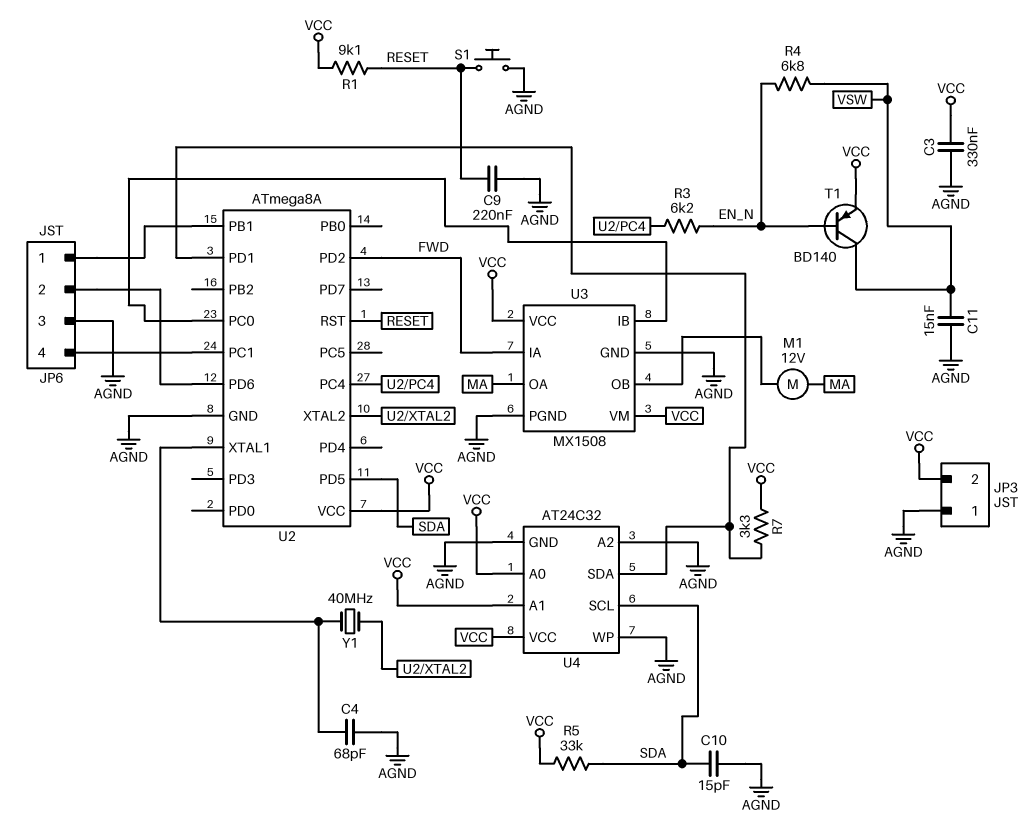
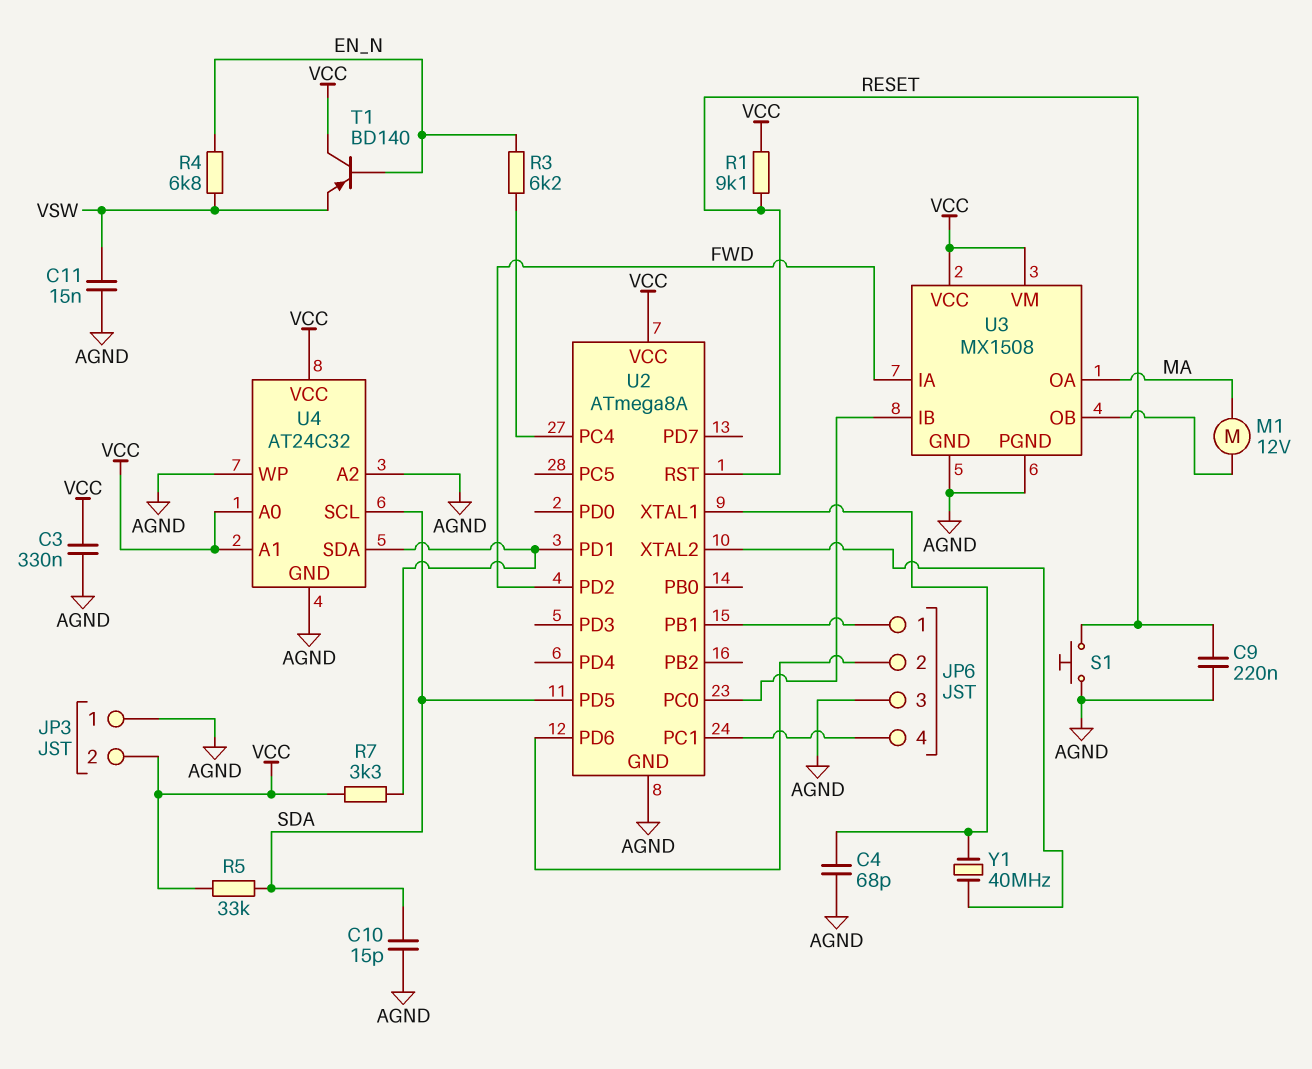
T1: PNP BD140 (B EN_N, C VSW, E VCC) -> PNP BD140 (B EN_N, C VCC, E VSW)

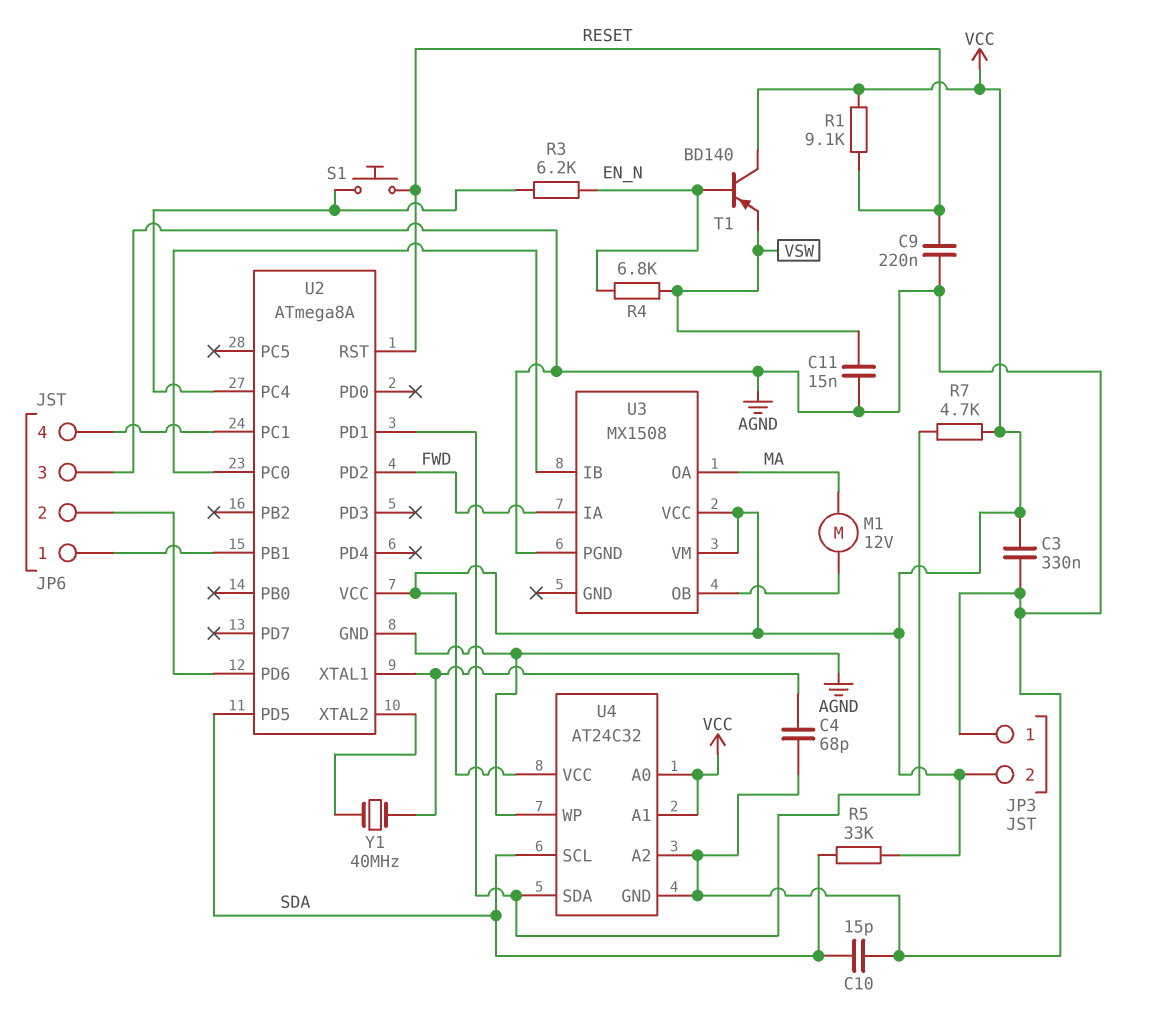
R7: 3.3k (U2/PD1, VCC) -> 4.7k (U2/PD1, VCC)
S1: button (AGND, RESET) -> button (RESET, U2/PC4)
U3 pin GND: AGND -> none

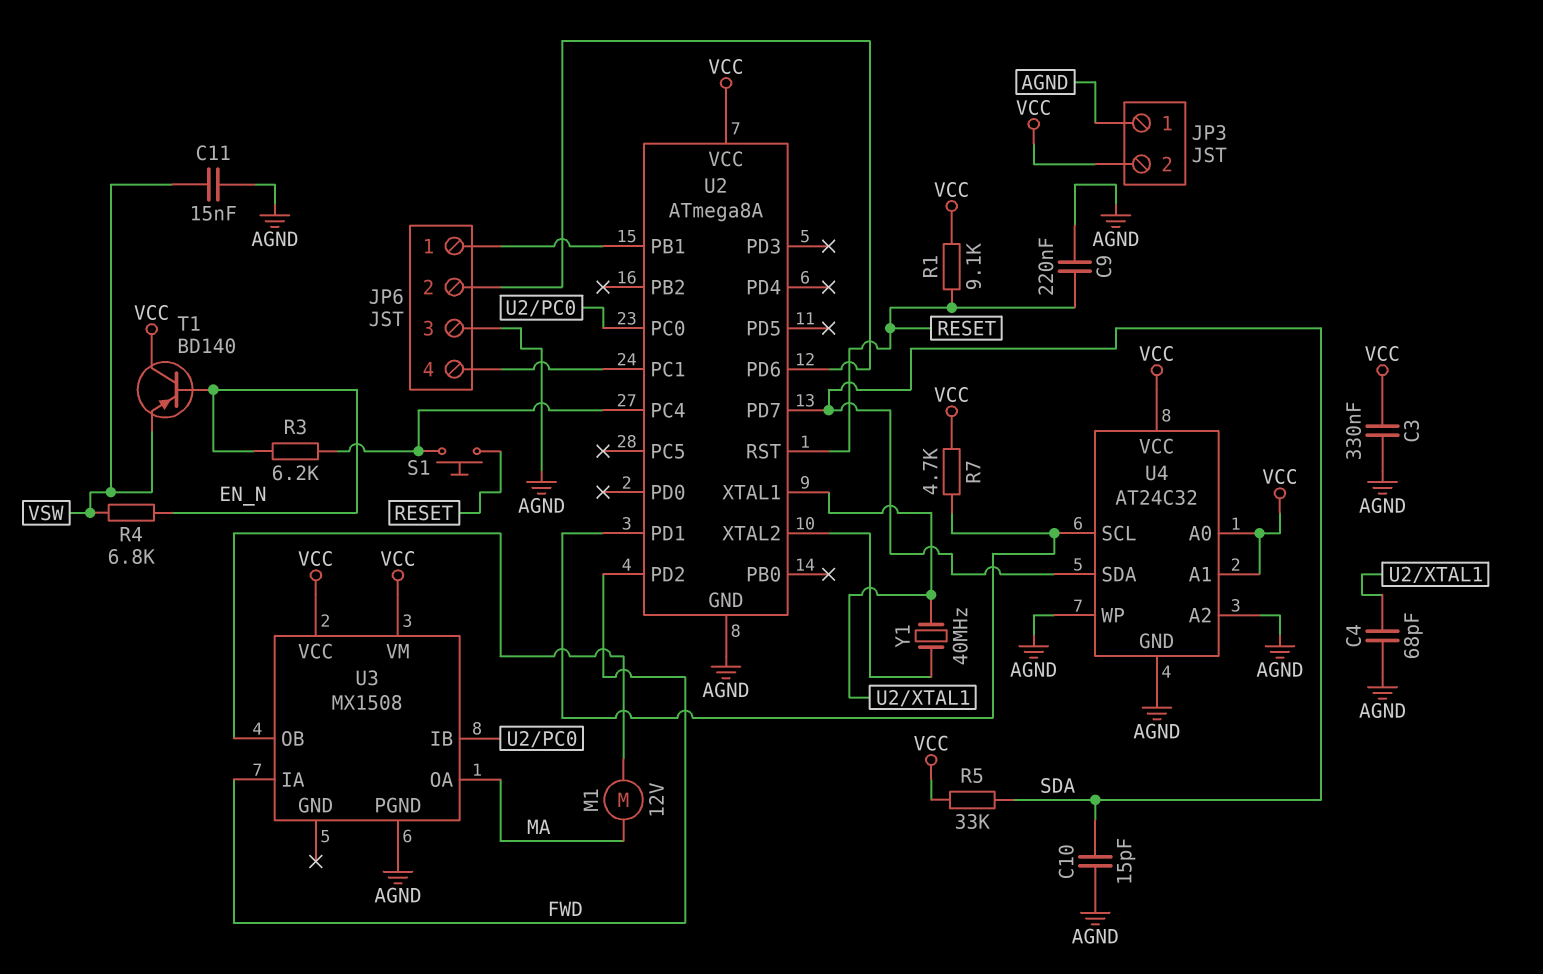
U2 pin PD5: SDA -> none
U2 pin PD7: none -> SDA
U4 pin SCL: SDA -> U2/PD1
U4 pin SDA: U2/PD1 -> SDA

